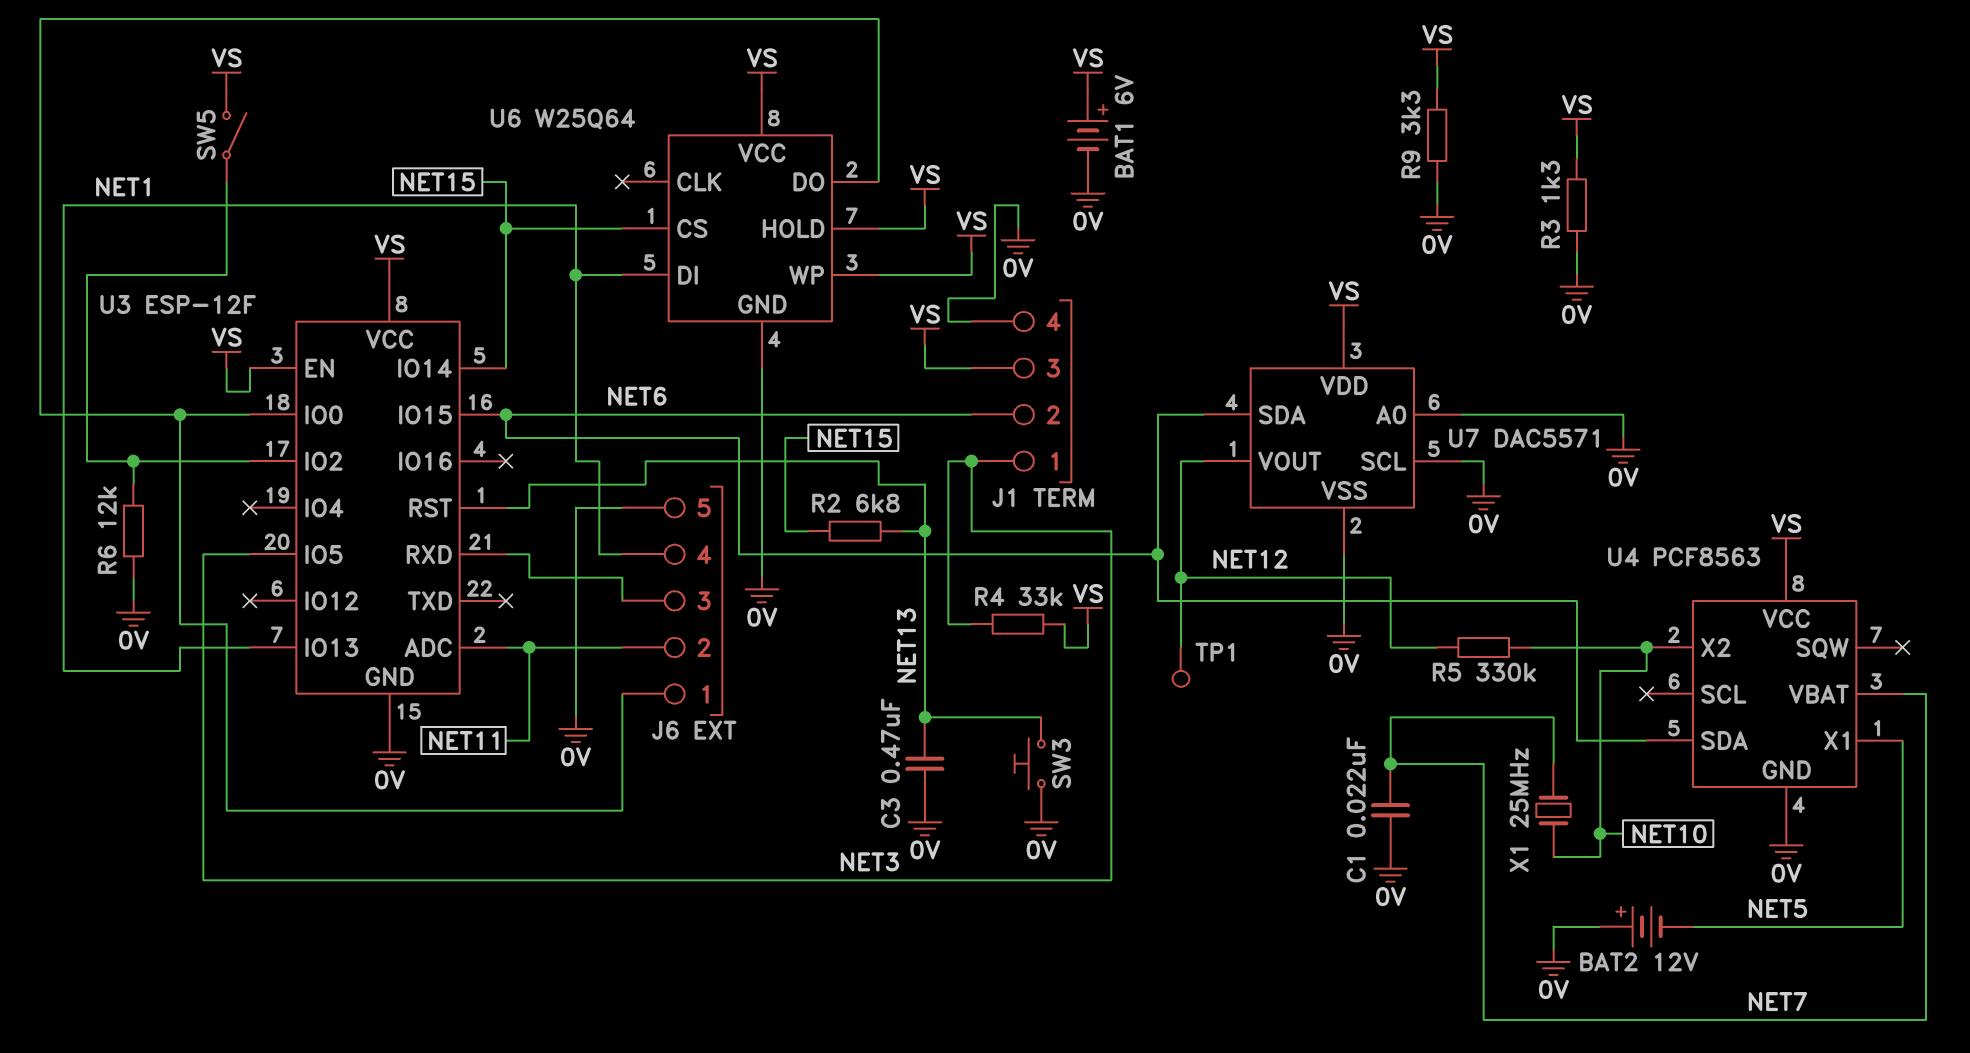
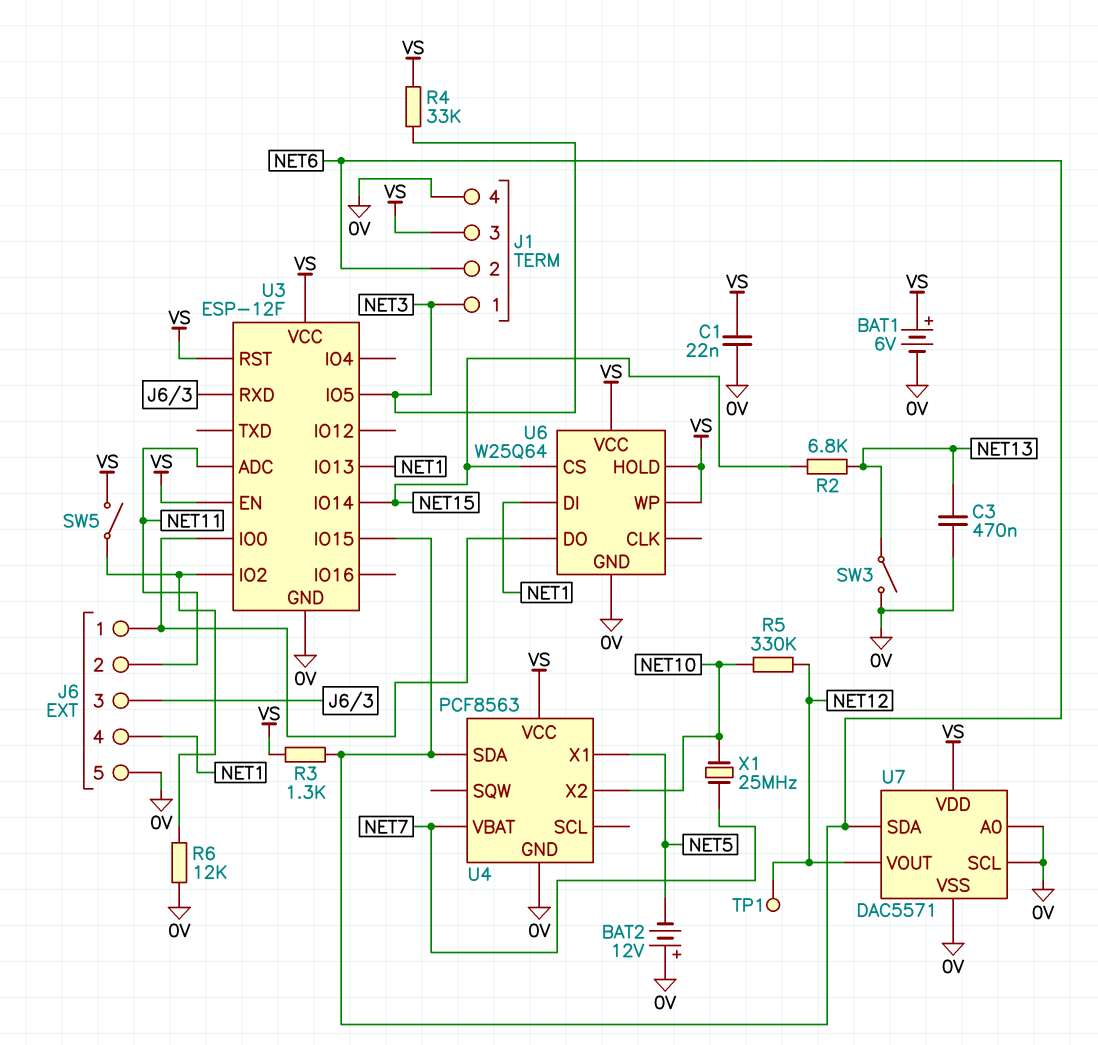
C1: 22nF (0V, NET7) -> 22nF (0V, VS)
R3: 1.3k (0V, VS) -> 1.3k (NET6, VS)
R9: 3.3k (0V, VS) -> none
SW3: button (0V, NET13) -> switch (0V, NET13)
U3 pin RST: NET13 -> VS

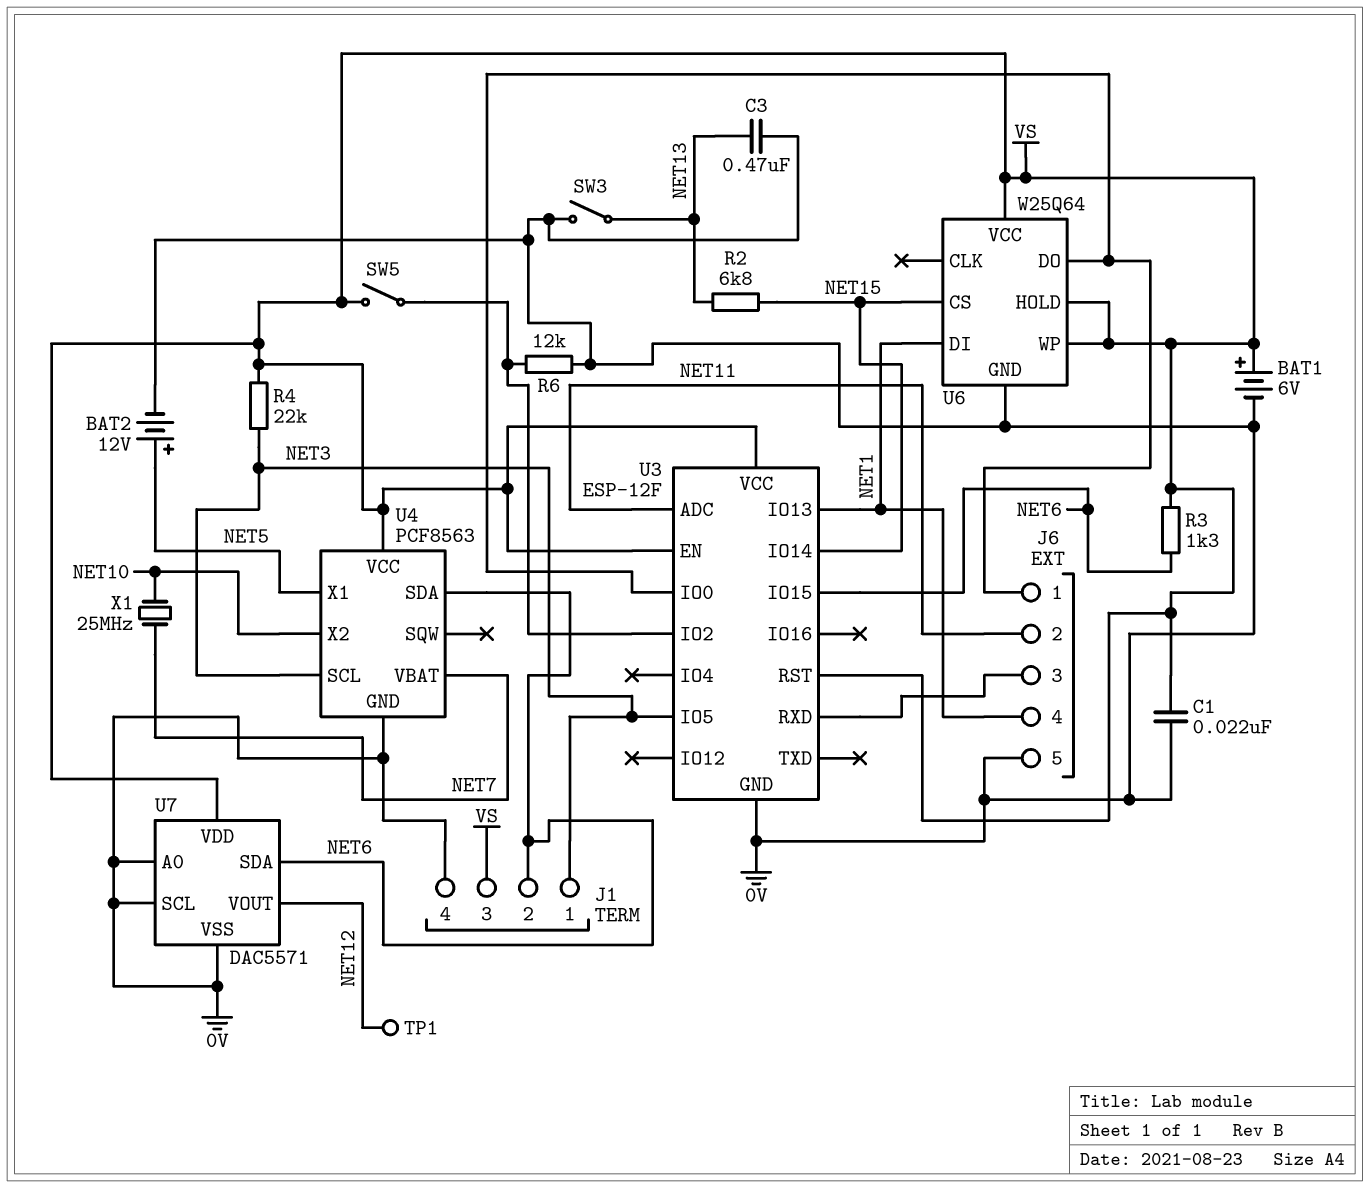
BAT2: 12V (plus 0V, minus NET5) -> 12V (plus NET5, minus 0V)
R4: 33k (NET3, VS) -> 22k (NET3, VS)
R5: 330k (NET10, NET12) -> none
U4 pin SCL: none -> NET3

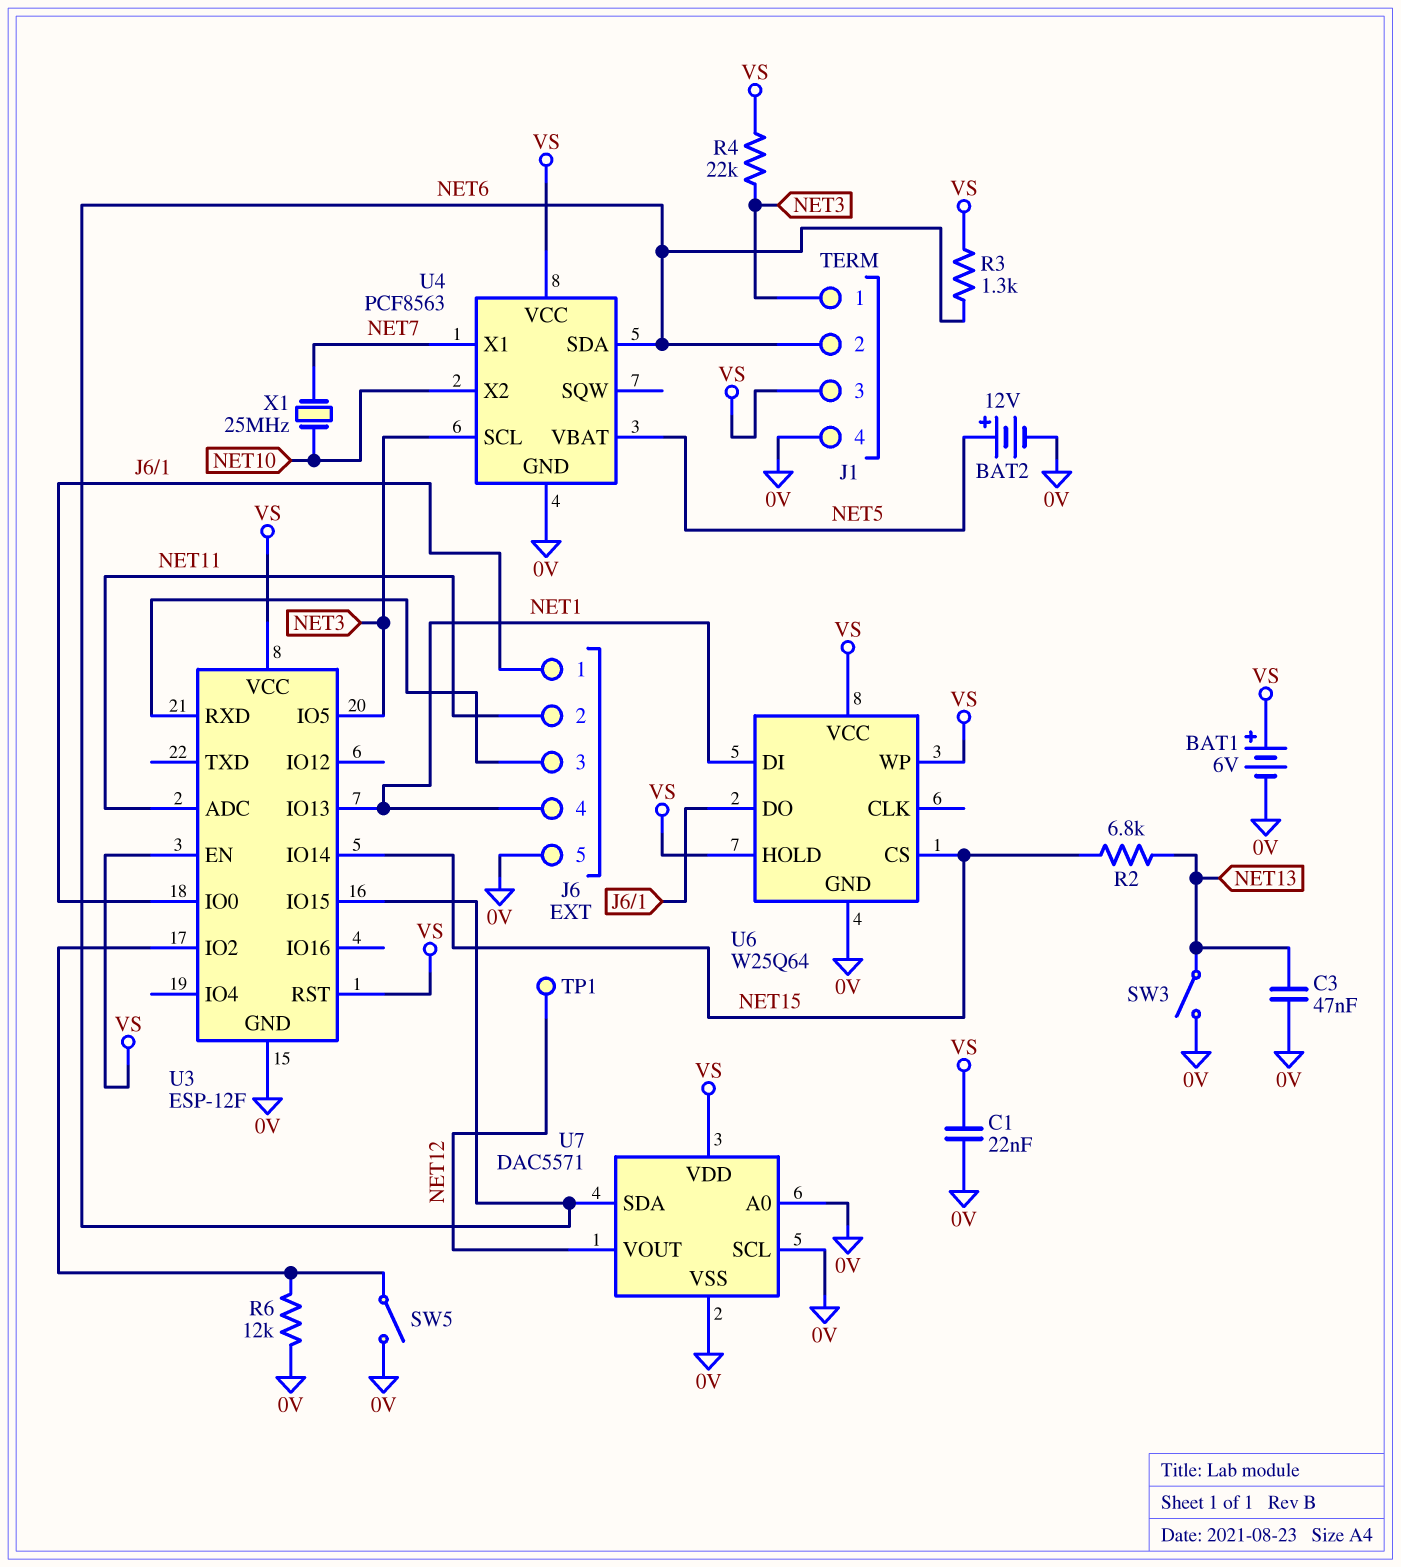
C3: 470nF (0V, NET13) -> 47nF (0V, NET13)
SW5: switch (U3/IO2, VS) -> switch (0V, U3/IO2)
U4 pin VBAT: NET7 -> NET5
U4 pin X1: NET5 -> NET7

